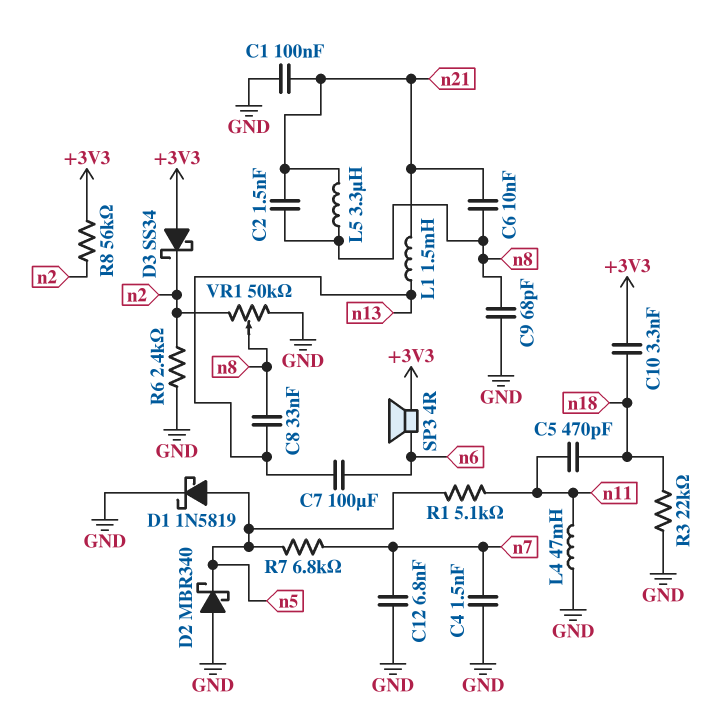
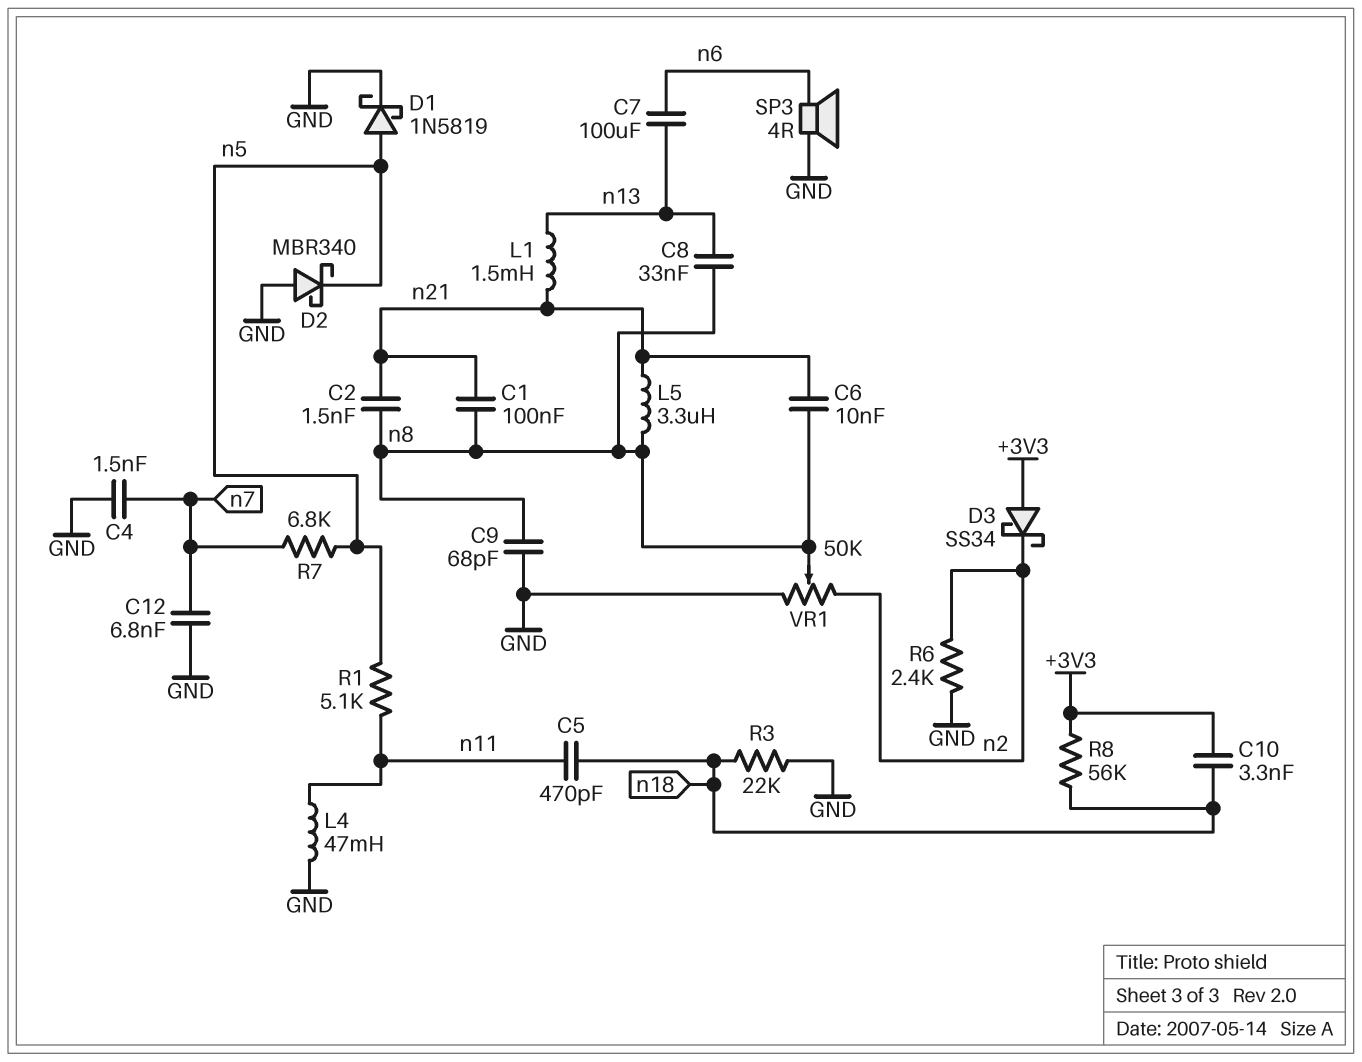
C1: 100nF (GND, n21) -> 100nF (n8, n21)
R8: 56k (+3V3, n2) -> 56k (+3V3, n18)
SP3: speaker 4R (+3V3, n6) -> speaker 4R (GND, n6)

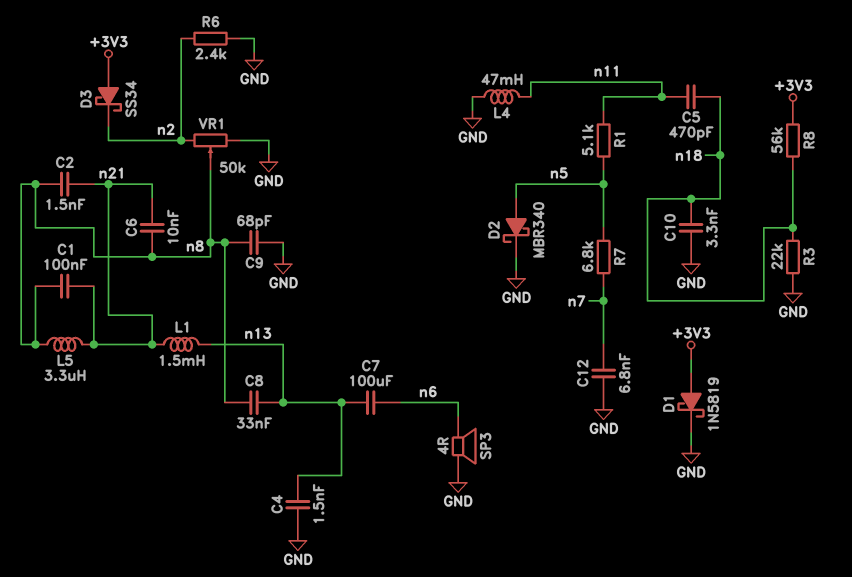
C4: 1.5nF (GND, n7) -> 1.5nF (GND, n13)
C10: 3.3nF (+3V3, n18) -> 3.3nF (GND, n18)
D1: schottky 1N5819 (A n5, K GND) -> schottky 1N5819 (A +3V3, K GND)
D2: schottky MBR340 (A GND, K n5) -> schottky MBR340 (A n5, K GND)

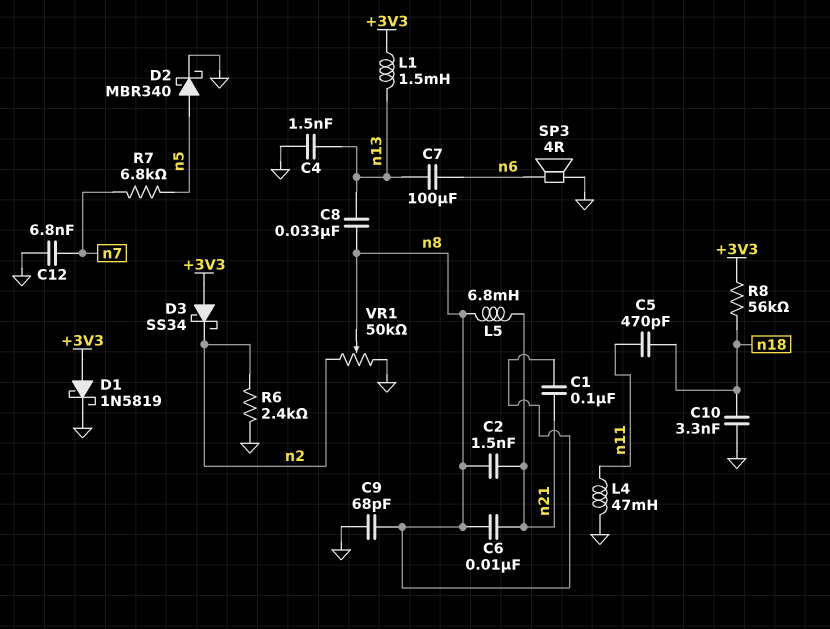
L1: 1.5mH (n13, n21) -> 1.5mH (+3V3, n13)
L5: 3.3uH (n8, n21) -> 6.8mH (n8, n21)
R1: 5.1k (n5, n11) -> none
R3: 22k (GND, n18) -> none

